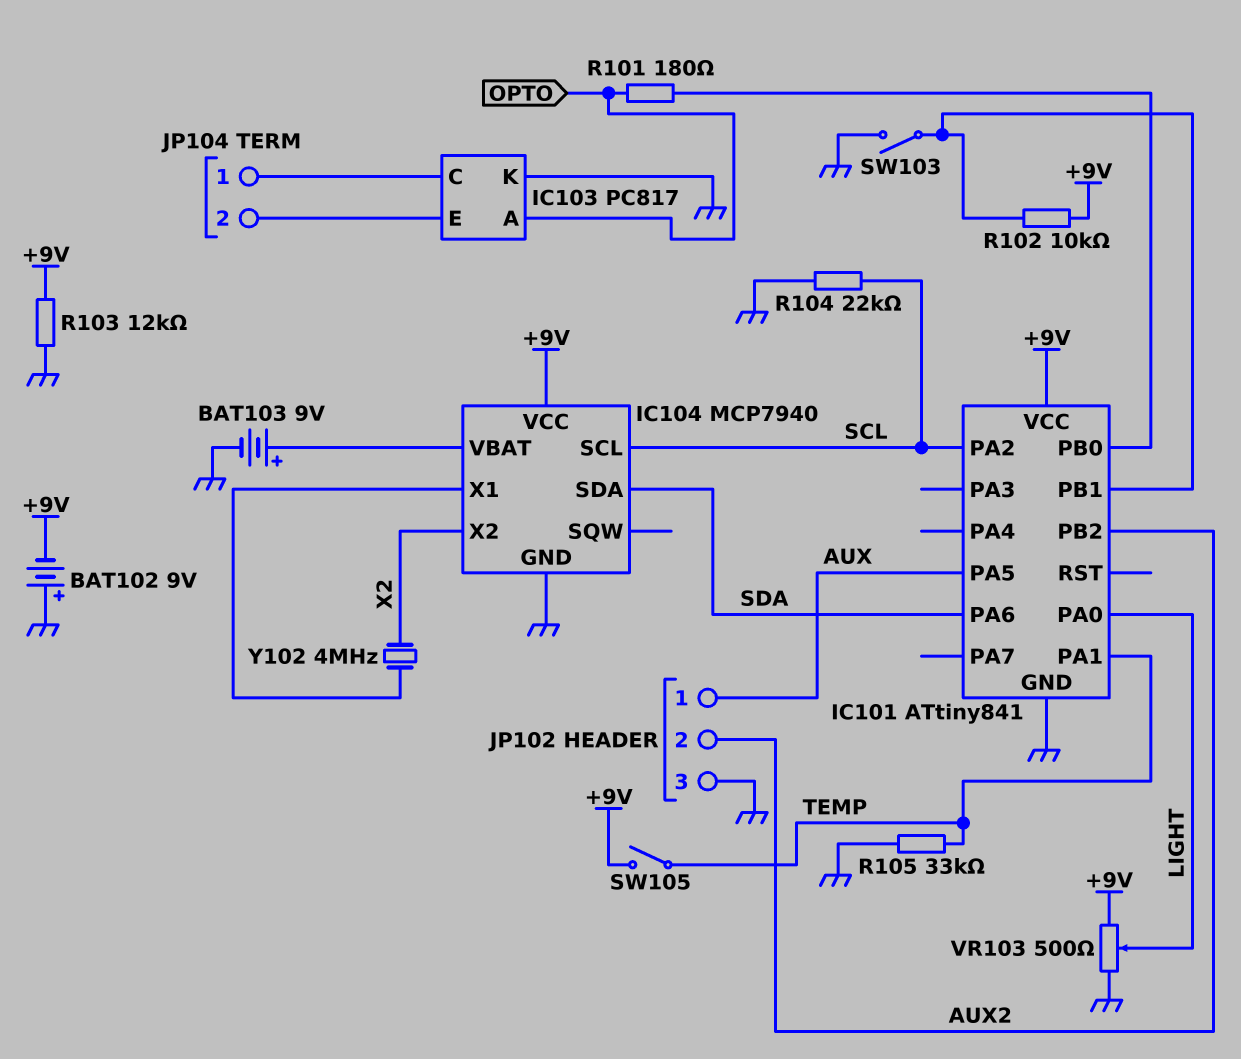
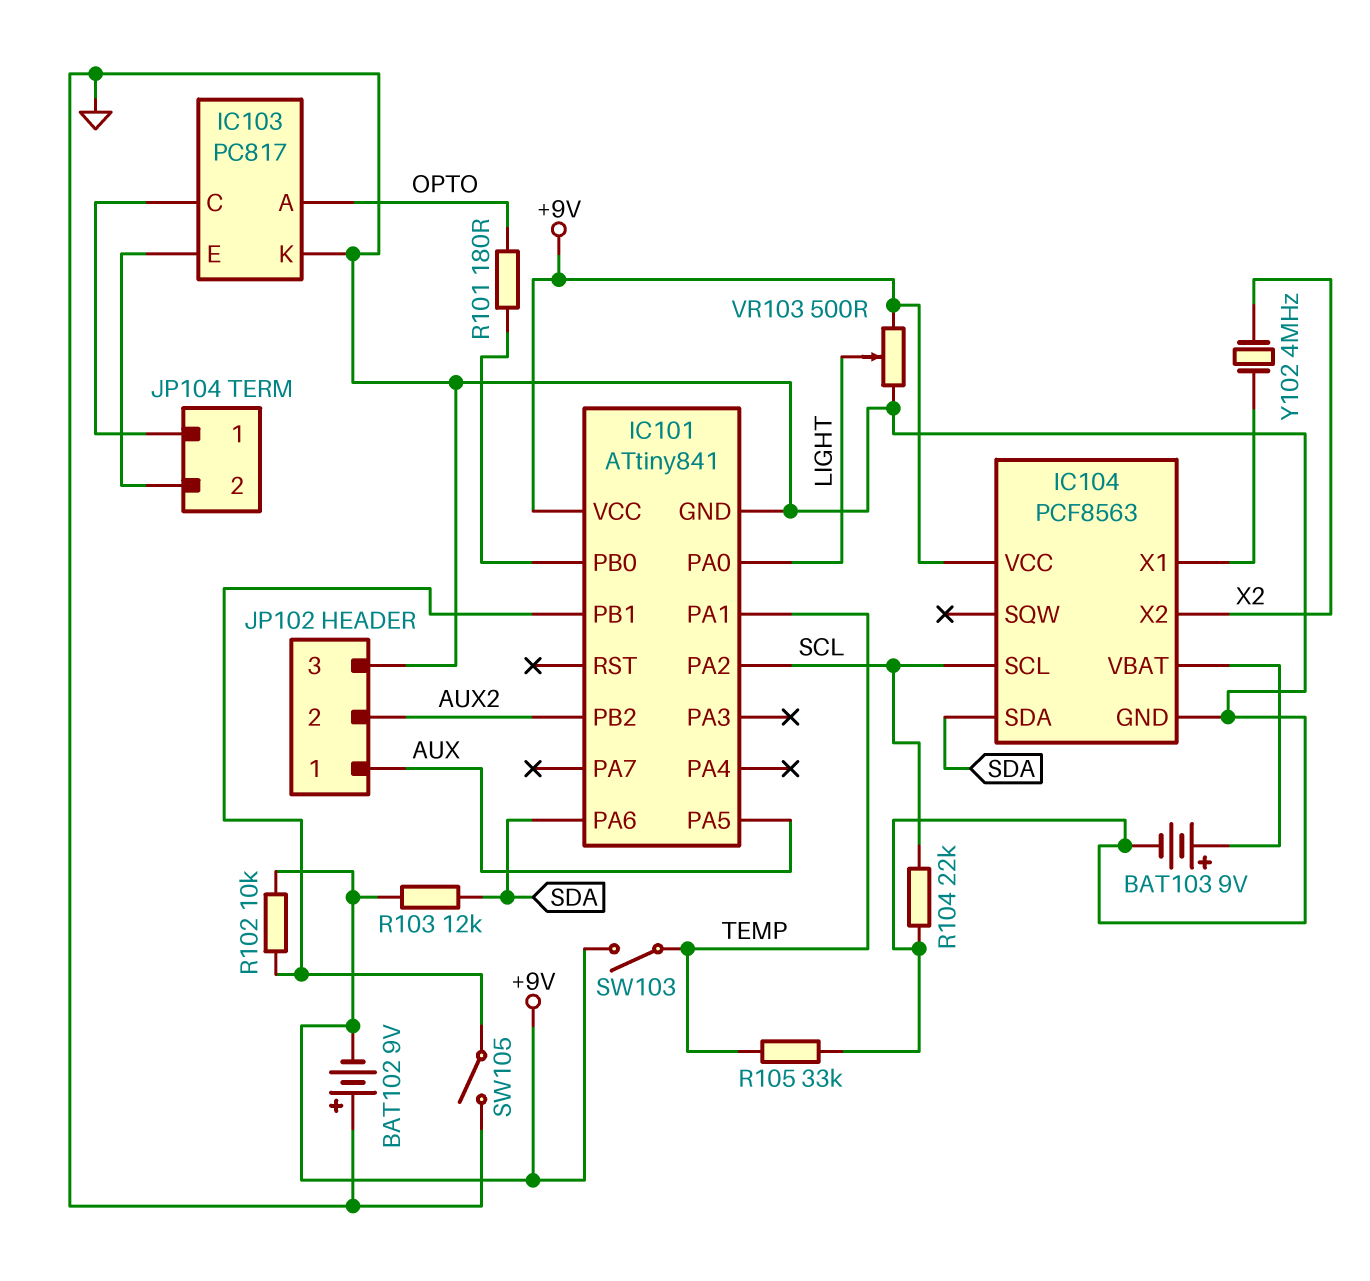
IC104: MCP7940 -> PCF8563
R103: 12k (+9V, GND) -> 12k (+9V, SDA)
SW103: switch (GND, IC101/PB1) -> switch (+9V, TEMP)
SW105: switch (+9V, TEMP) -> switch (GND, IC101/PB1)

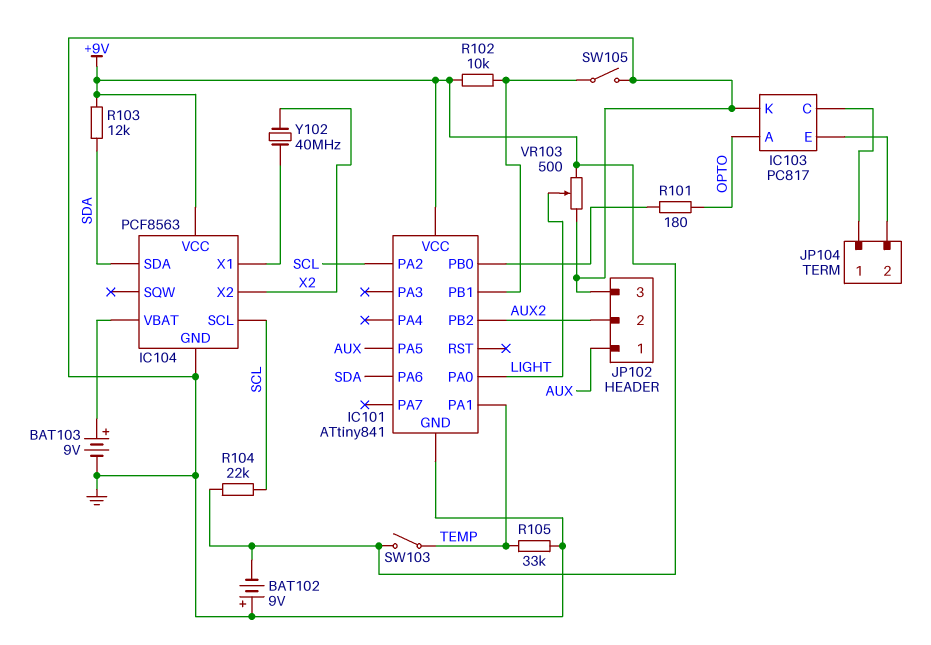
R104: 22k (GND, SCL) -> 22k (+9V, SCL)
Y102: 4MHz (IC104/X1, X2) -> 40MHz (IC104/X1, X2)

